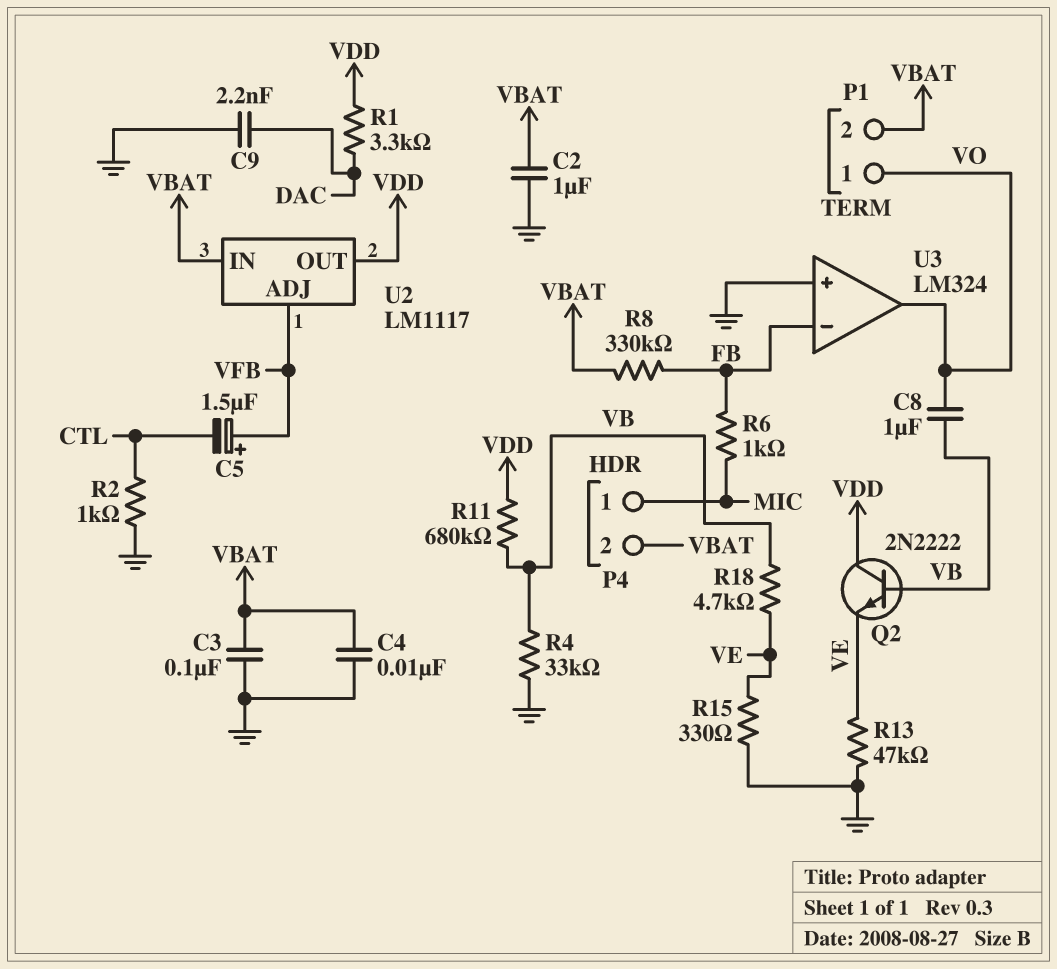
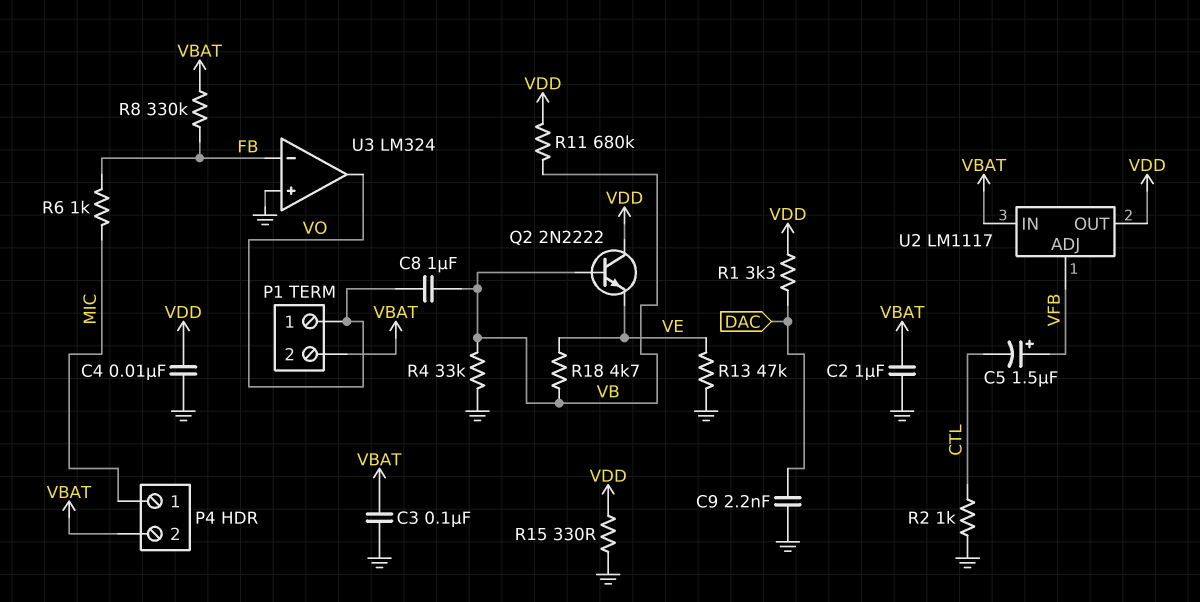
C4: 10nF (GND, VBAT) -> 10nF (GND, VDD)
R15: 330 (GND, VE) -> 330 (GND, VDD)

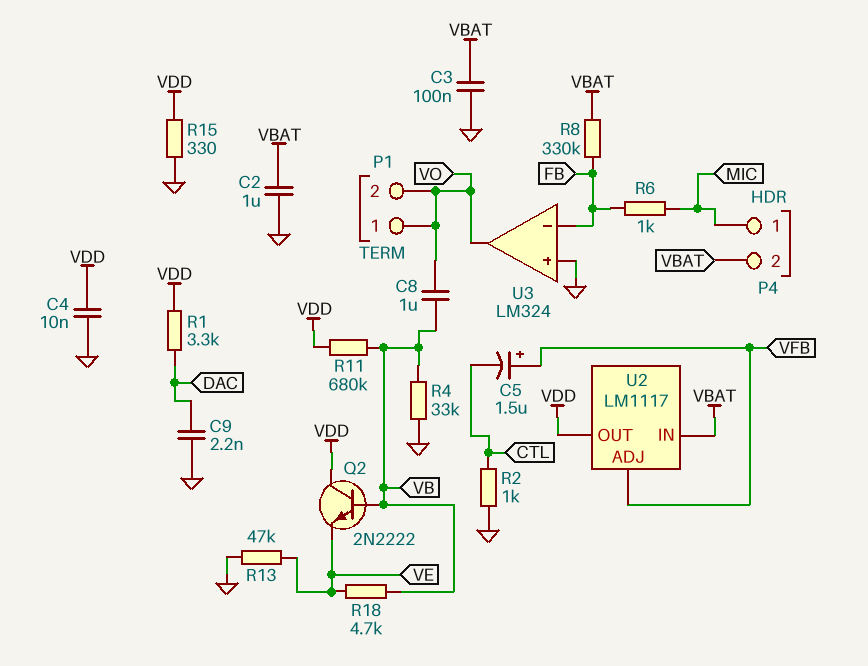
P1 pin 2: VBAT -> VO

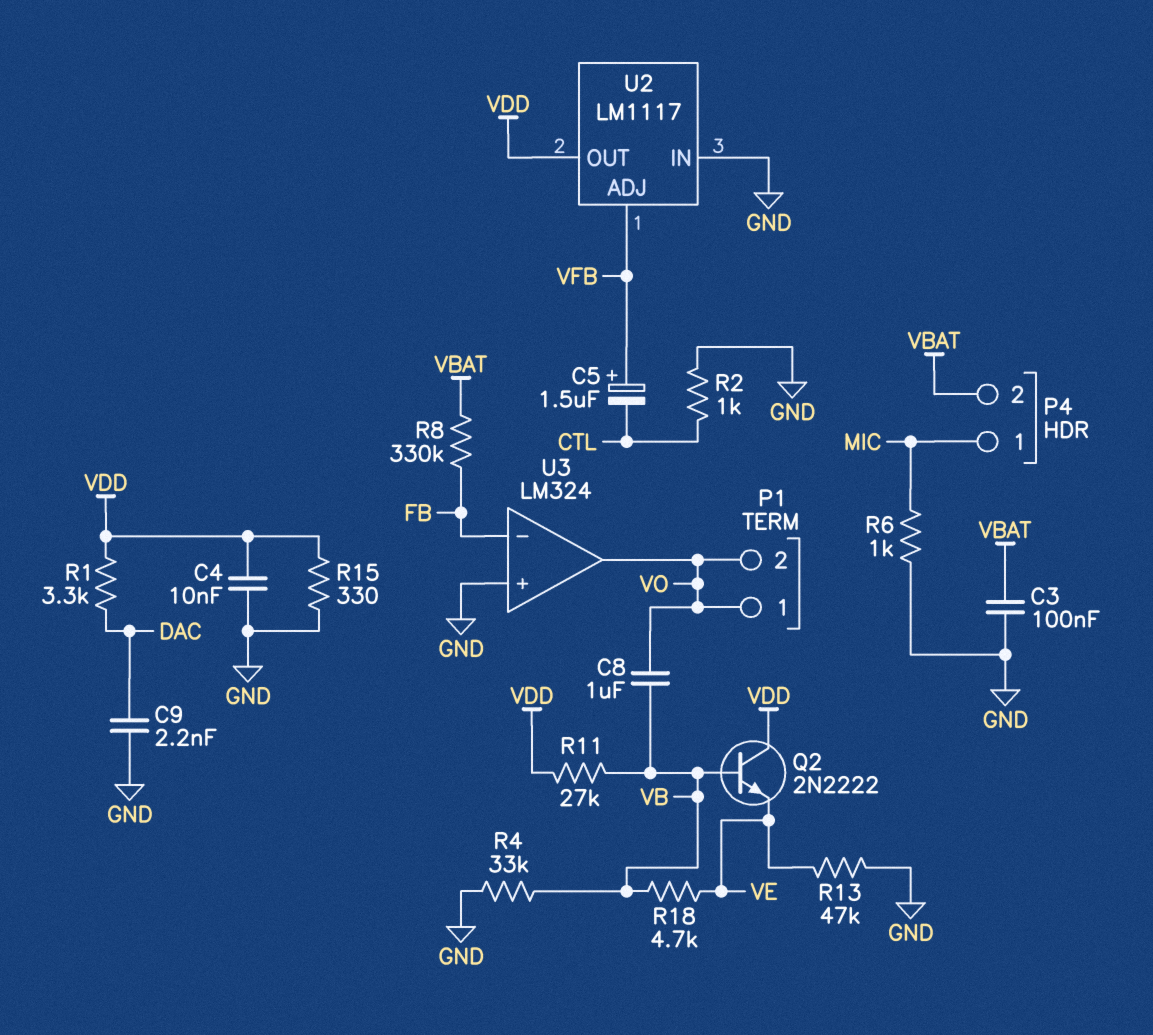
C2: 1uF (GND, VBAT) -> none
R6: 1k (FB, MIC) -> 1k (GND, MIC)
R11: 680k (VB, VDD) -> 27k (VB, VDD)
U2 pin IN: VBAT -> GND

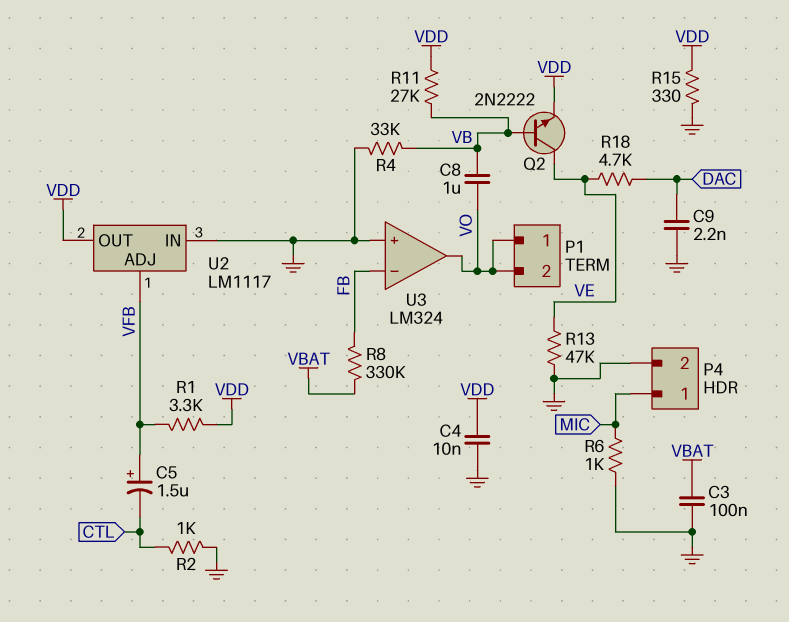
P4 pin 2: VBAT -> GND
Q2: NPN 2N2222 (B VB, C VDD, E VE) -> NPN 2N2222 (B VB, C VE, E VDD)
R1: 3.3k (DAC, VDD) -> 3.3k (VDD, VFB)
R18: 4.7k (VB, VE) -> 4.7k (DAC, VE)

